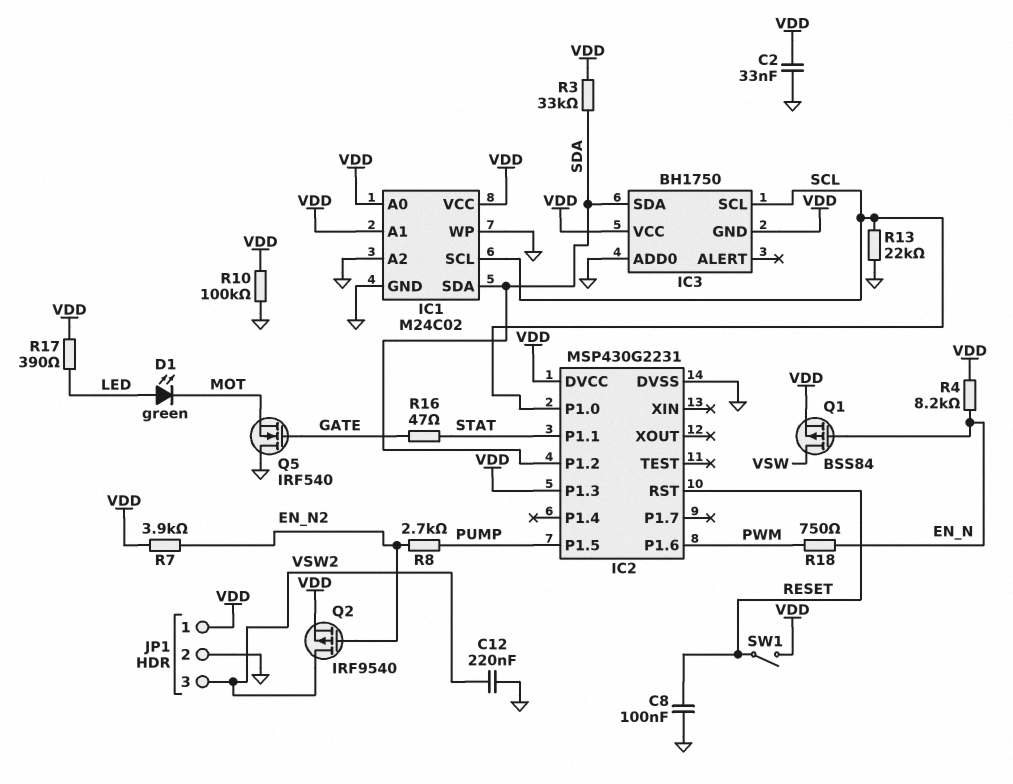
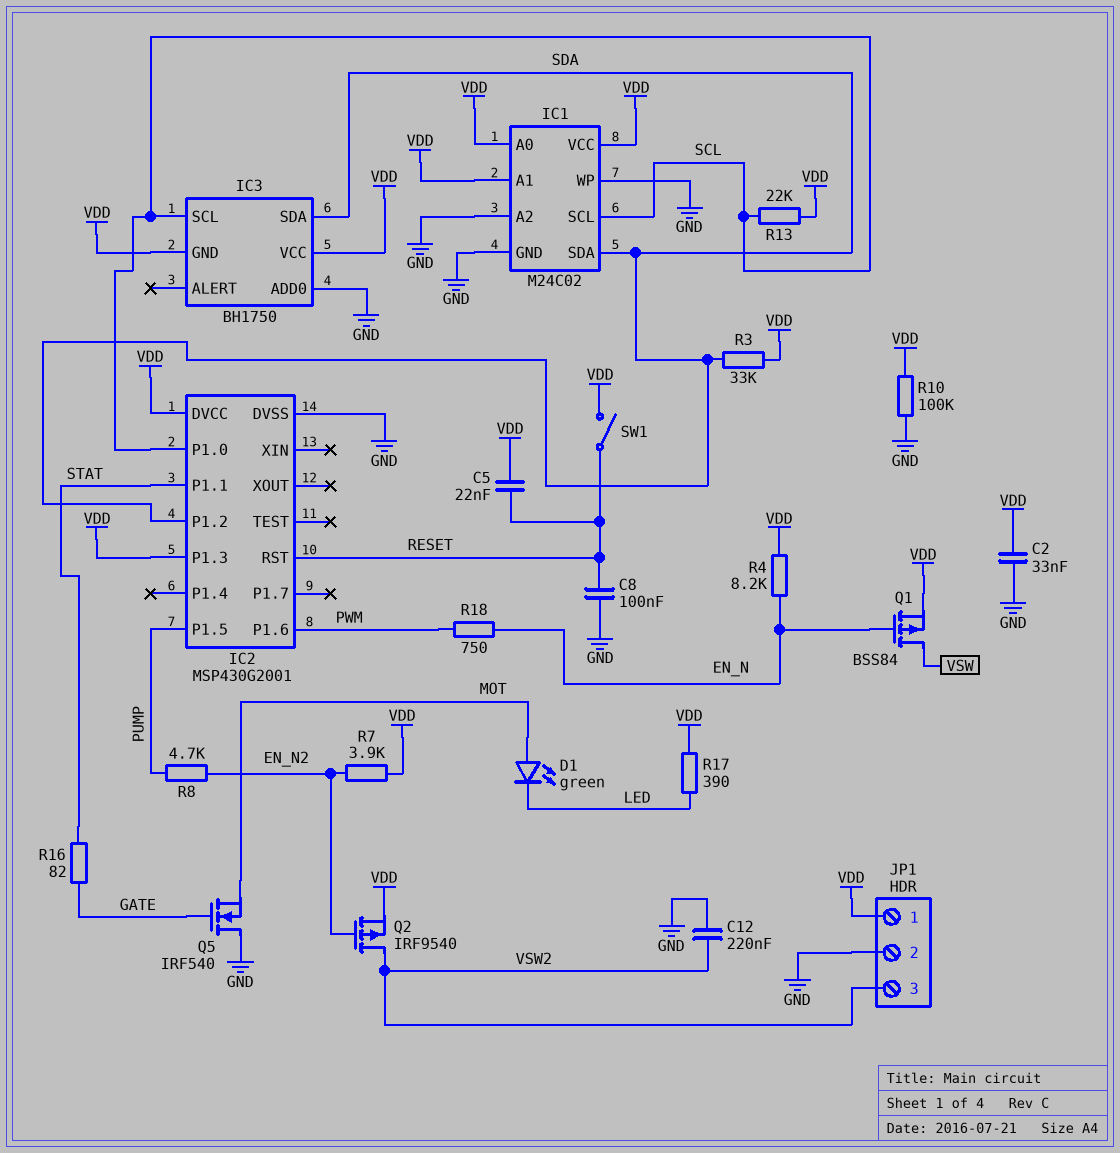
C5: none -> 22nF (RESET, VDD)
D1: LED green (A LED, K MOT) -> LED green (A MOT, K LED)
IC2: MSP430G2231 -> MSP430G2001
R8: 2.7k (EN_N2, PUMP) -> 4.7k (EN_N2, PUMP)
R13: 22k (GND, SCL) -> 22k (SCL, VDD)
R16: 47 (GATE, STAT) -> 82 (GATE, STAT)

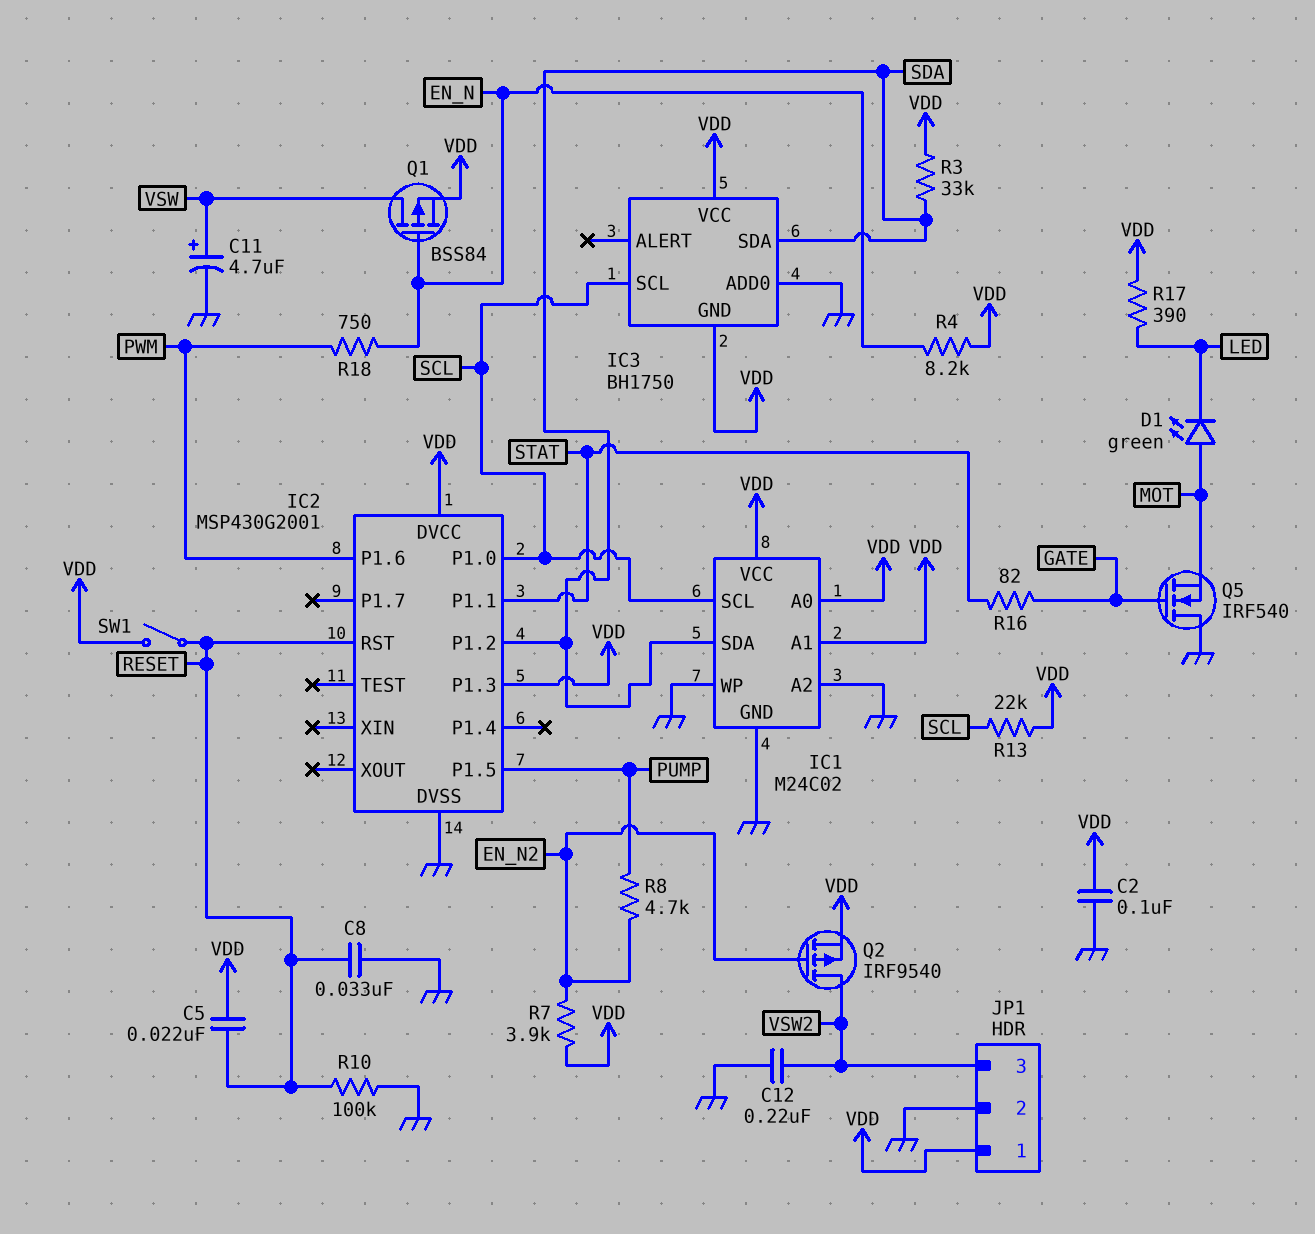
C2: 33nF (GND, VDD) -> 100nF (GND, VDD)
C8: 100nF (GND, RESET) -> 33nF (GND, RESET)
C11: none -> 4.7uF (plus VSW, minus GND)
R10: 100k (GND, VDD) -> 100k (GND, RESET)

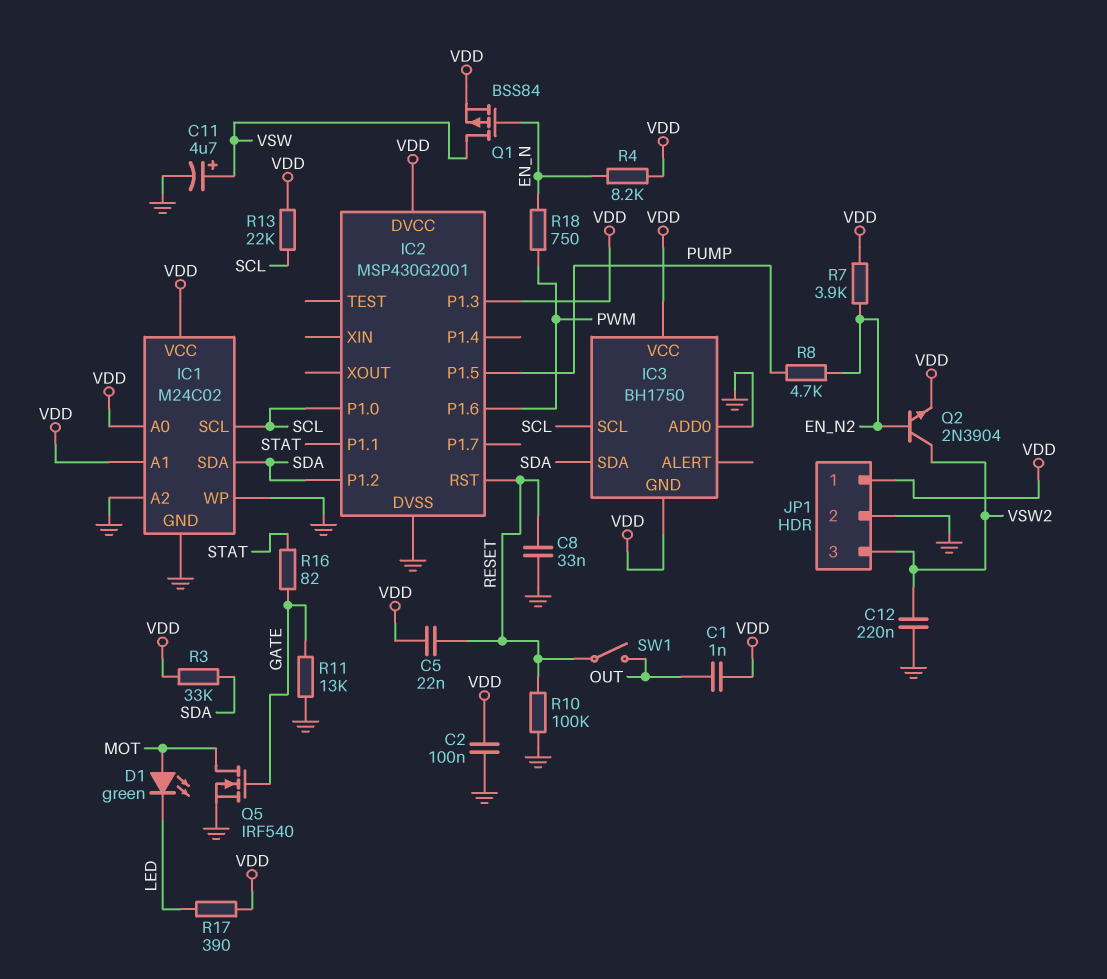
C1: none -> 1nF (OUT, VDD)
Q2: PMOS IRF9540 (G EN_N2, D VSW2, S VDD) -> NPN 2N3904 (B EN_N2, C VSW2, E VDD)
Q5: NMOS IRF540 (G GATE, D GND, S MOT) -> NMOS IRF540 (G GATE, D MOT, S GND)
R11: none -> 13k (GATE, GND)
SW1: switch (RESET, VDD) -> switch (OUT, RESET)

